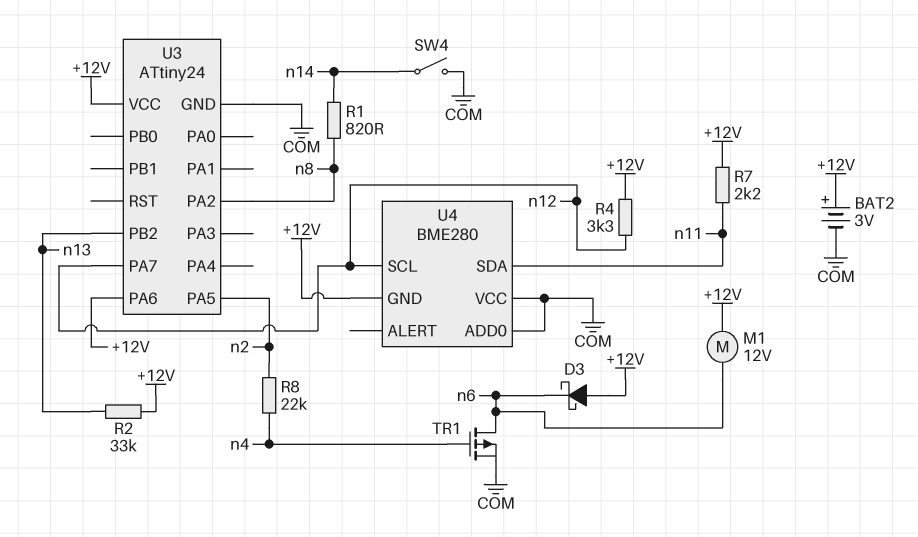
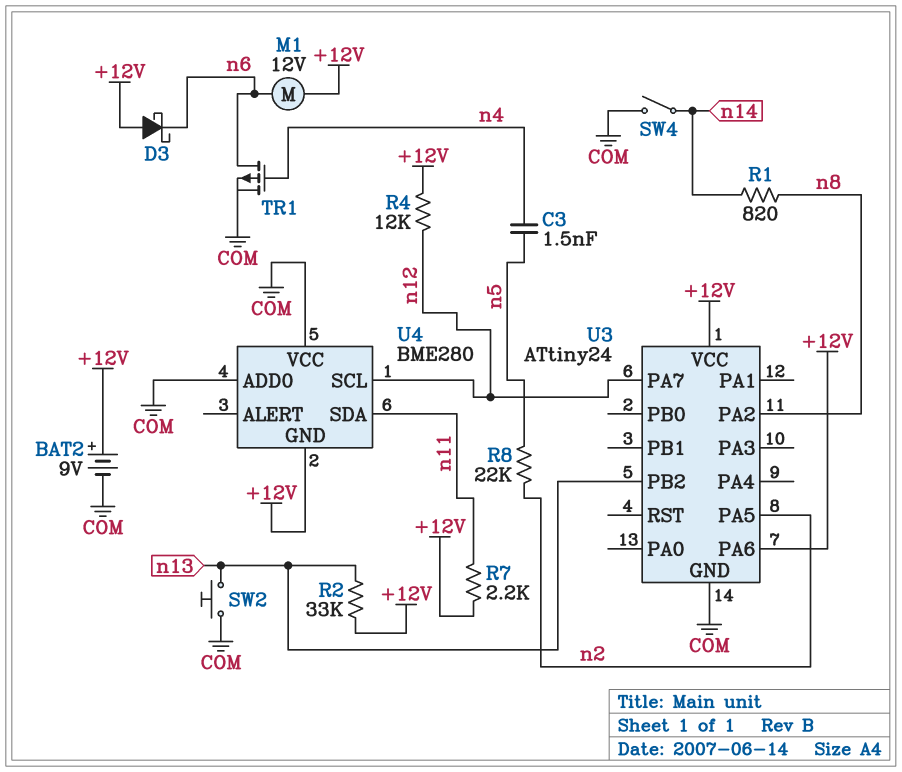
BAT2: 3V (plus +12V, minus COM) -> 9V (plus +12V, minus COM)
C3: none -> 1.5nF (n4, n5)
R4: 3.3k (+12V, n12) -> 12k (+12V, n12)
R8: 22k (n2, n4) -> 22k (n2, n5)
SW2: none -> button (COM, n13)

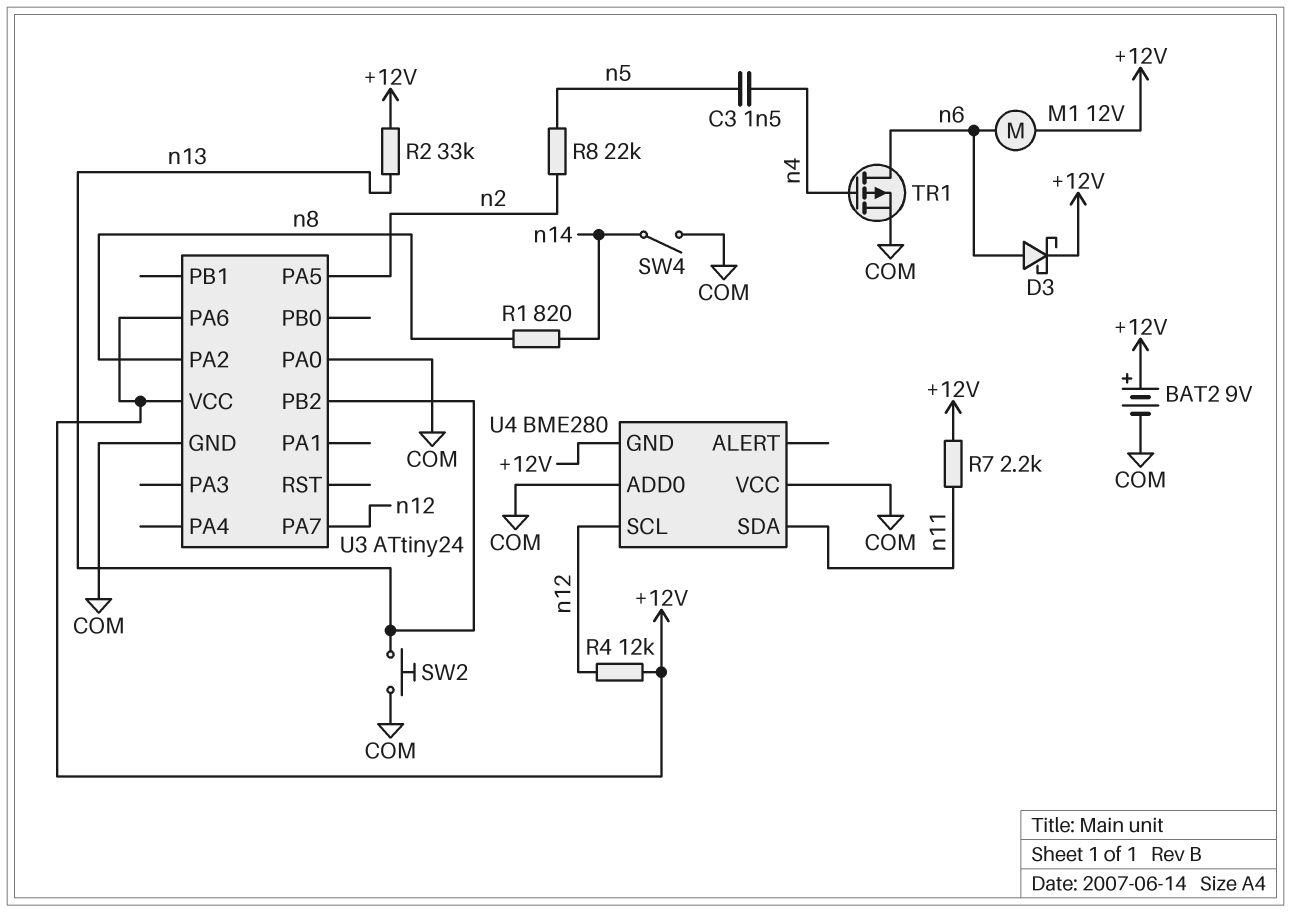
D3: schottky (A +12V, K n6) -> schottky (A n6, K +12V)
U3 pin PA0: none -> COM

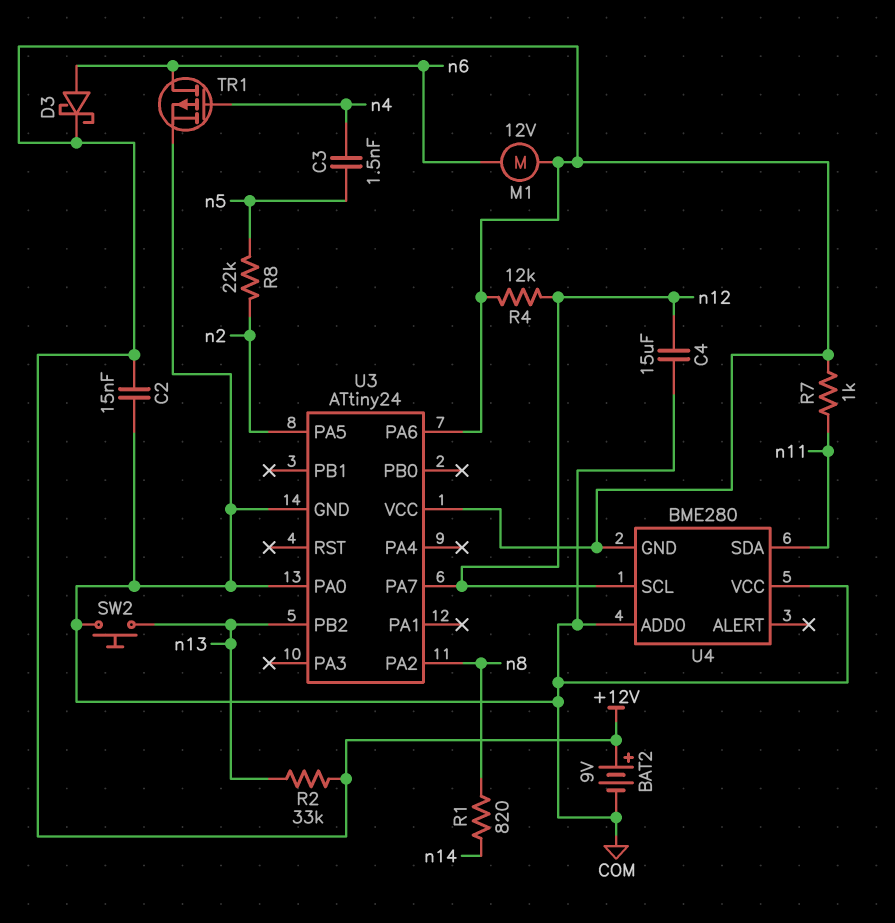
C2: none -> 15nF (+12V, COM)
C4: none -> 15uF (COM, n12)
R7: 2.2k (+12V, n11) -> 1k (+12V, n11)
SW4: switch (COM, n14) -> none

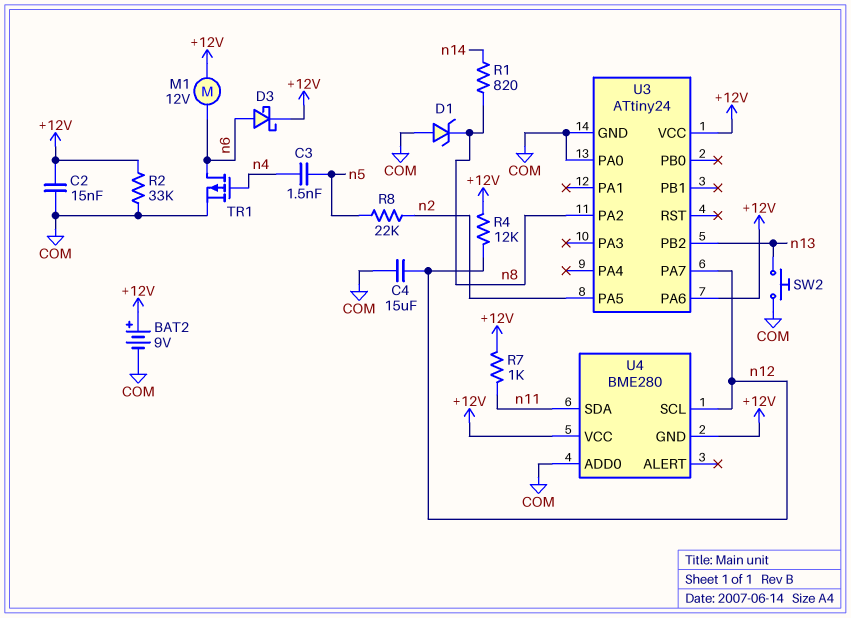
D1: none -> zener (A COM, K n8)
R2: 33k (+12V, n13) -> 33k (+12V, COM)
U4 pin VCC: COM -> +12V

